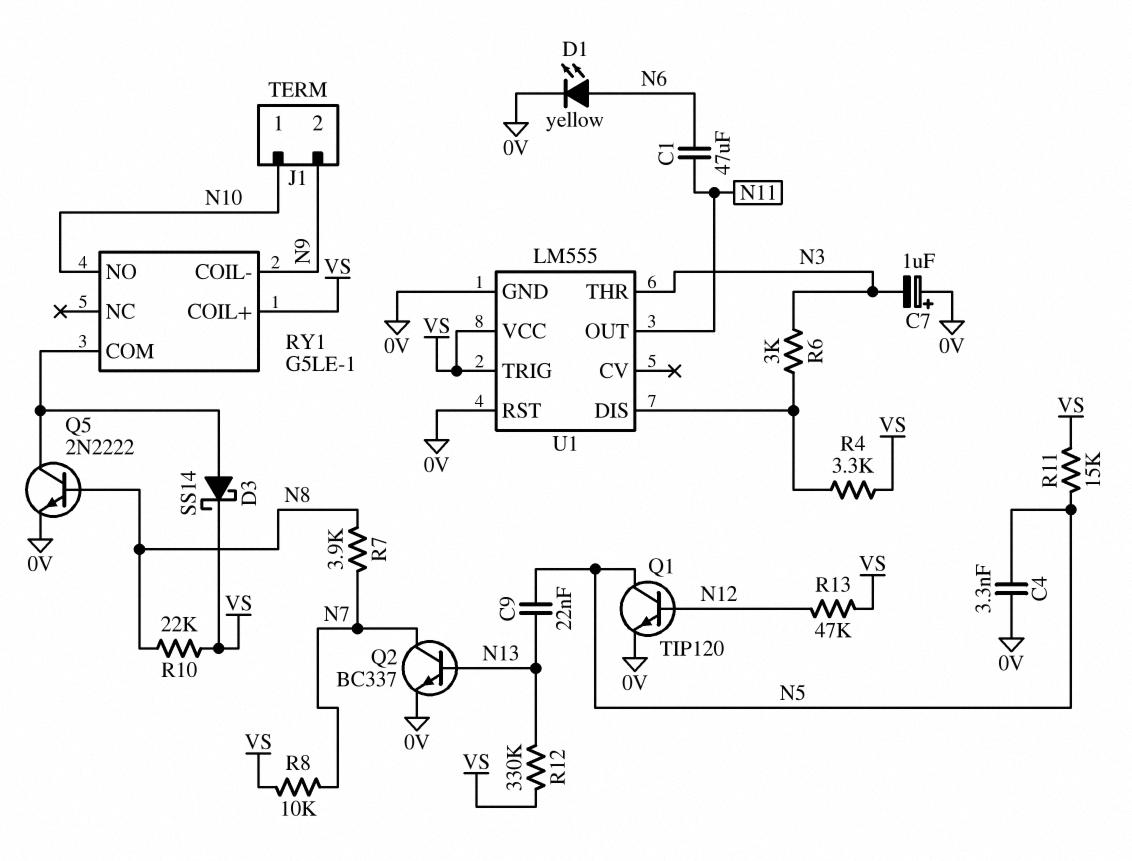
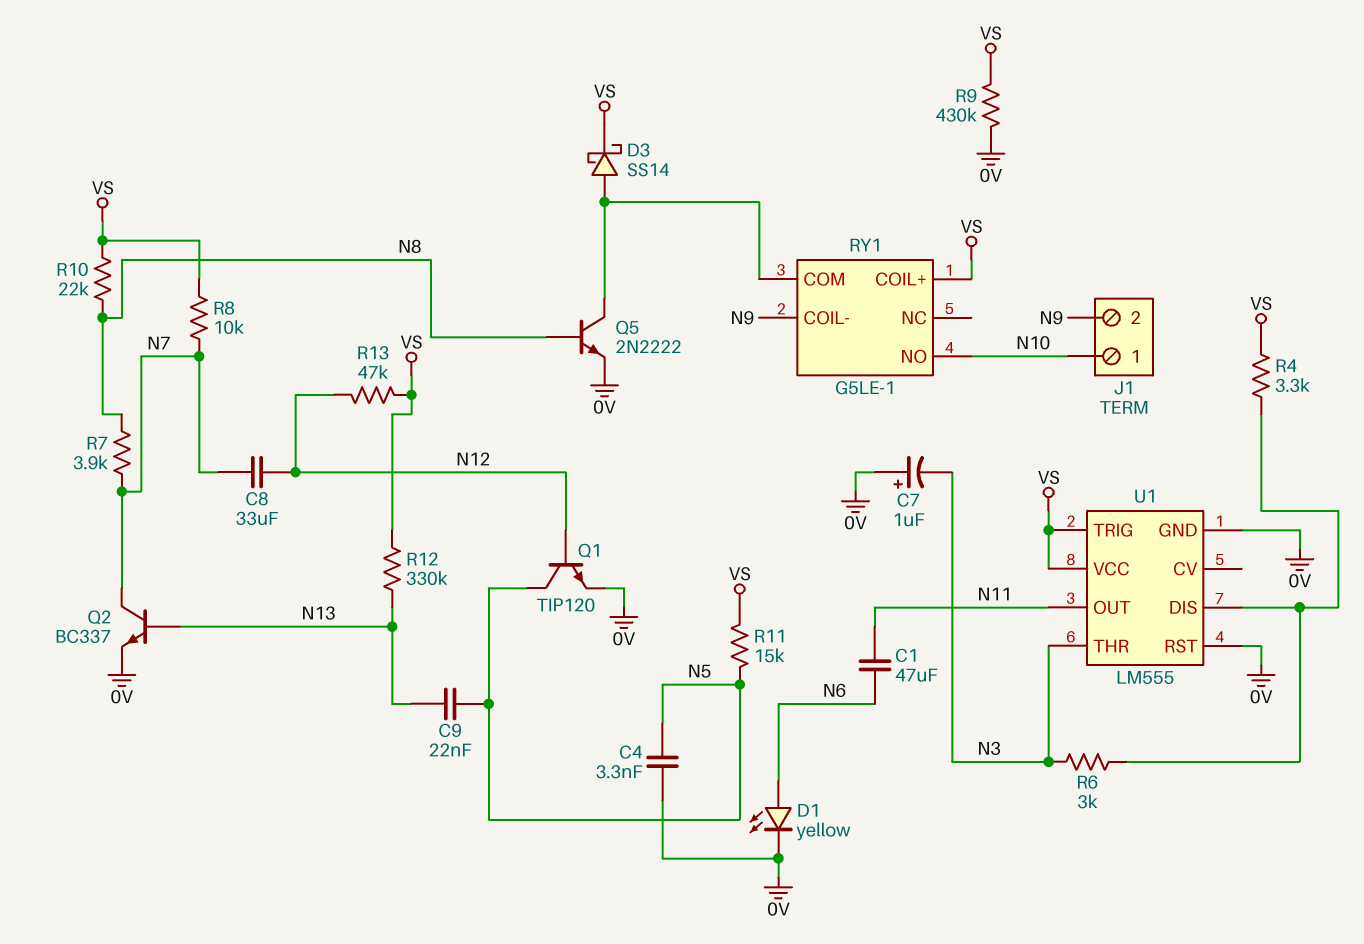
C8: none -> 33uF (N7, N12)
R9: none -> 430k (0V, VS)

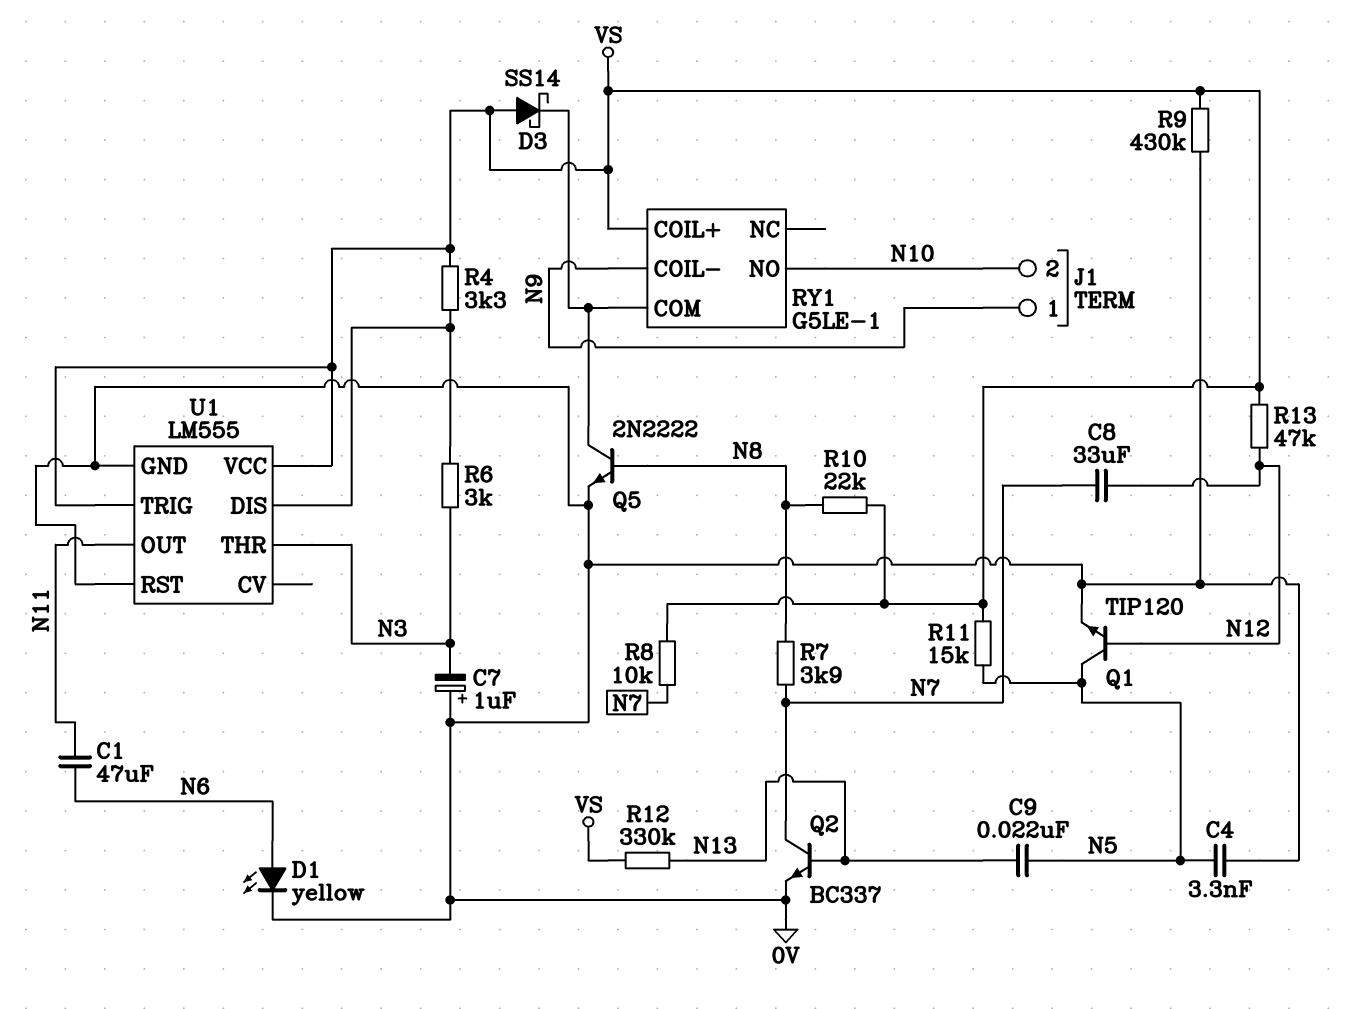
D3: schottky SS14 (A RY1/COM, K VS) -> schottky SS14 (A VS, K RY1/COM)
J1 pin 1: N10 -> N9
J1 pin 2: N9 -> N10

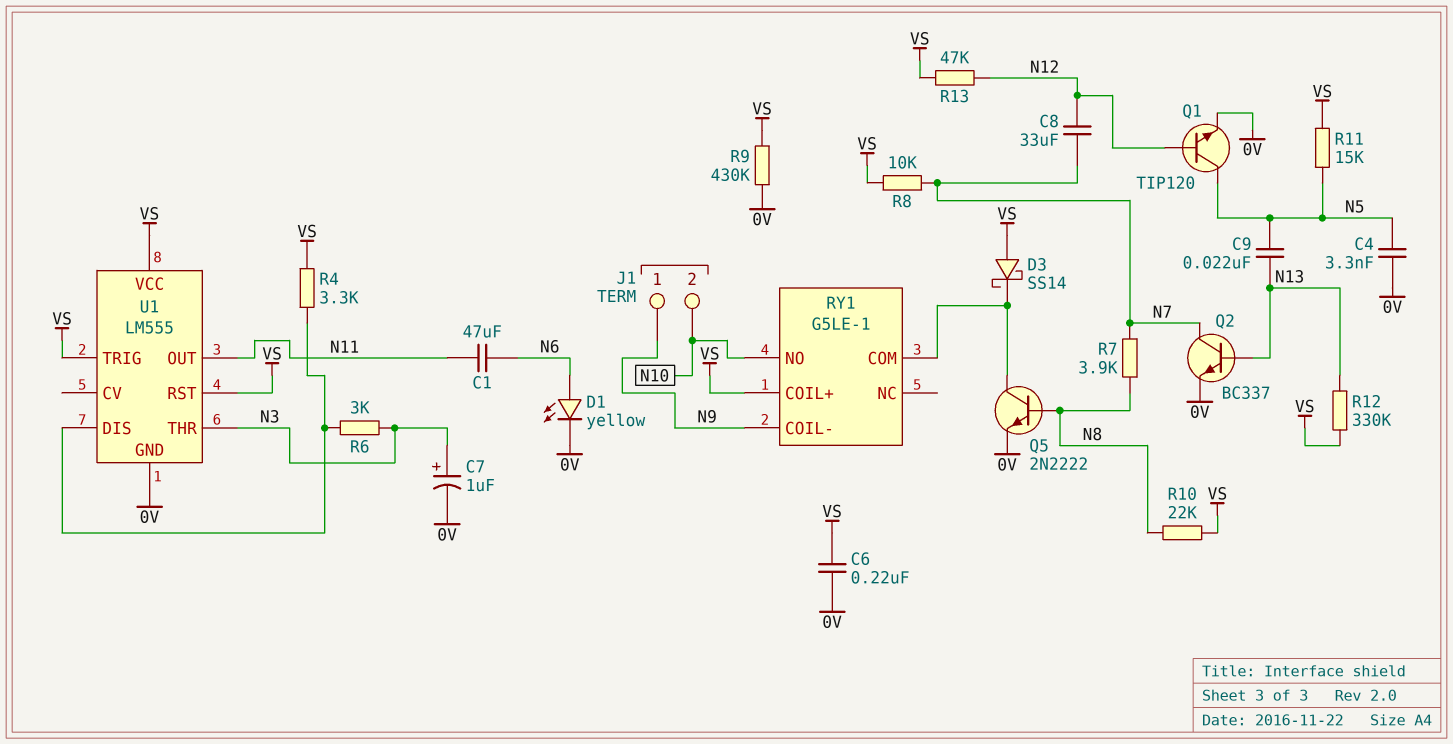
C6: none -> 220nF (0V, VS)
C7: 1uF (plus 0V, minus N3) -> 1uF (plus N3, minus 0V)
U1 pin RST: 0V -> VS

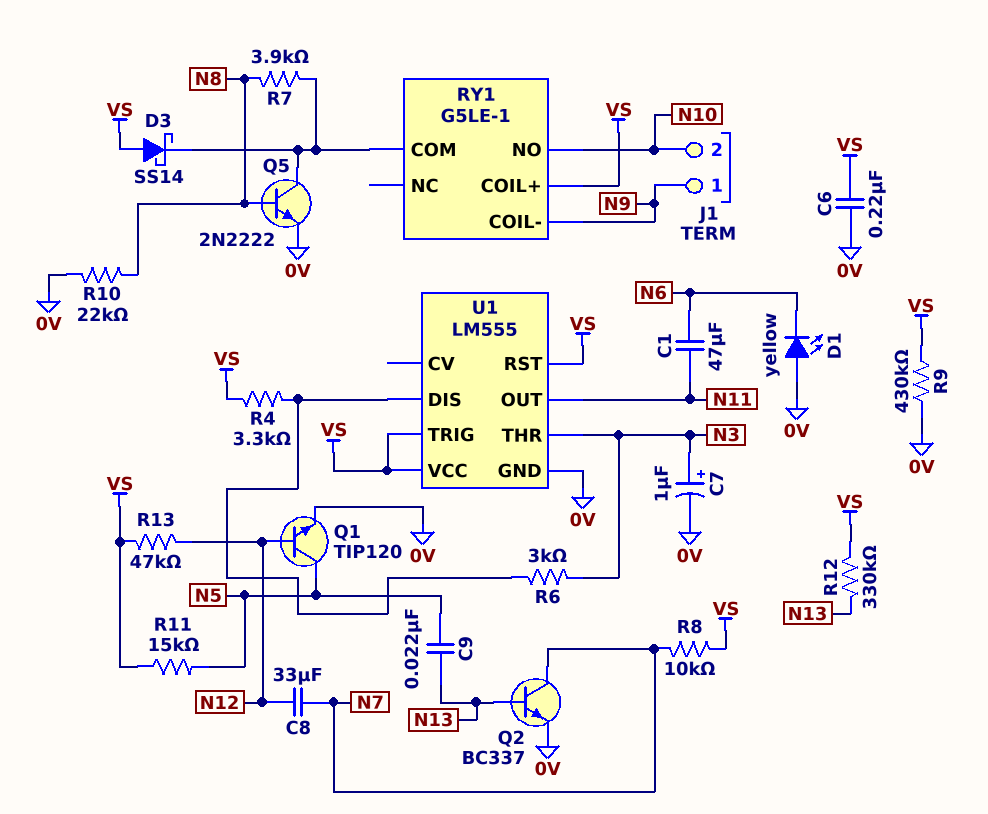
C4: 3.3nF (0V, N5) -> none
D1: LED yellow (A N6, K 0V) -> LED yellow (A 0V, K N6)
R7: 3.9k (N7, N8) -> 3.9k (N8, RY1/COM)
R10: 22k (N8, VS) -> 22k (0V, N8)

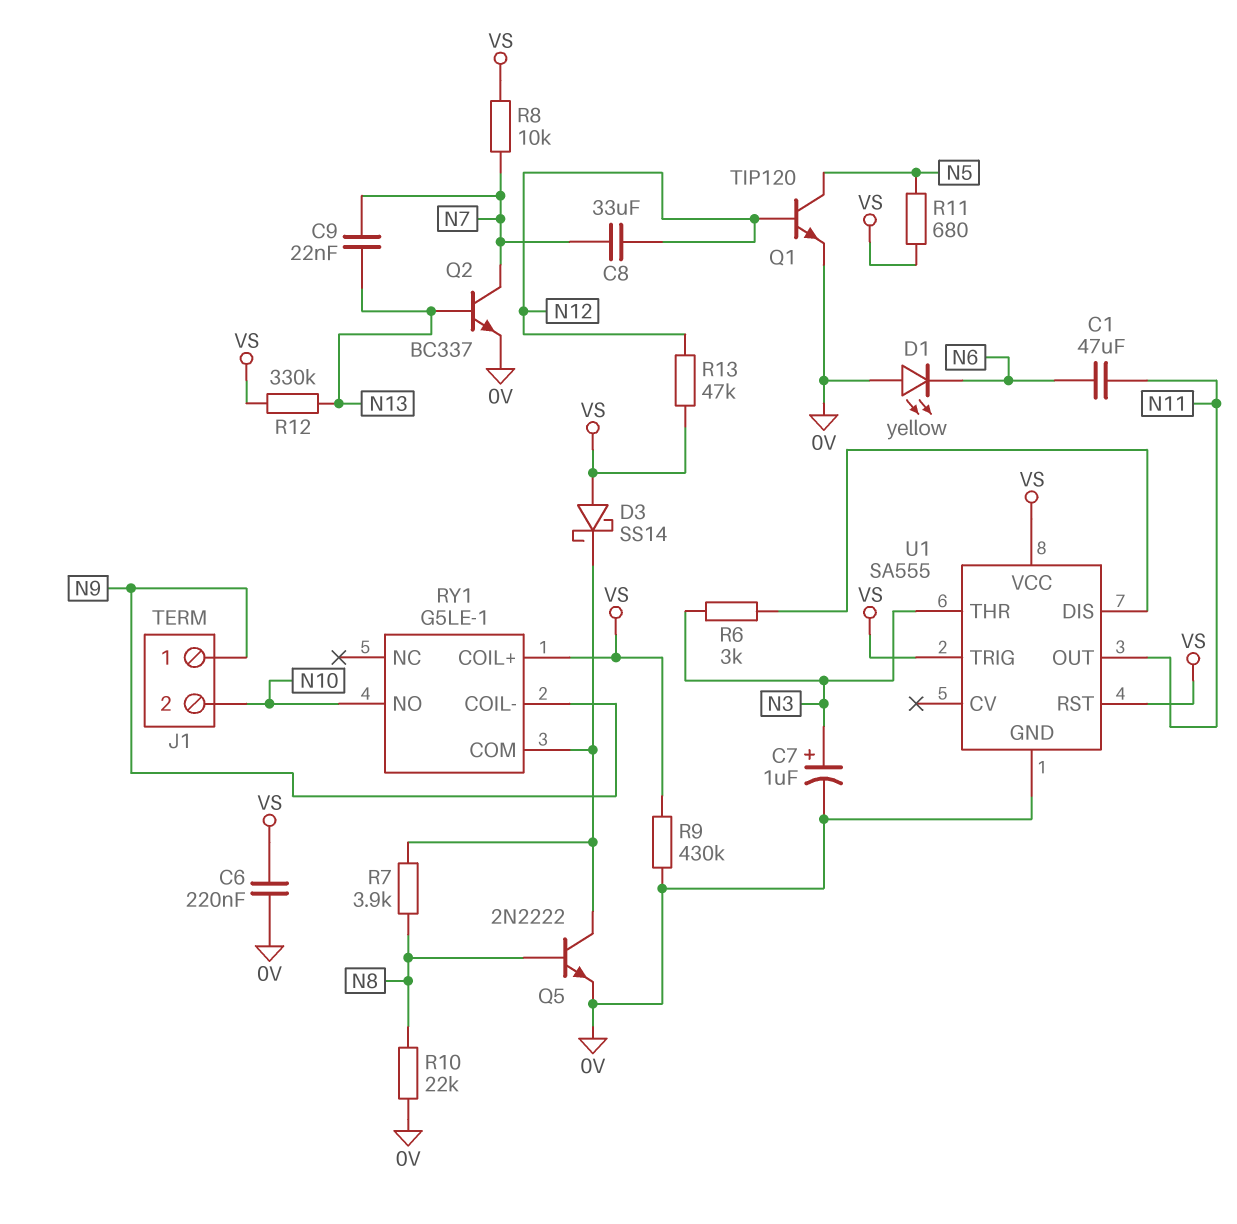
C9: 22nF (N5, N13) -> 22nF (N7, N13)
R4: 3.3k (U1/DIS, VS) -> none
R11: 15k (N5, VS) -> 680 (N5, VS)
U1: LM555 -> SA555

